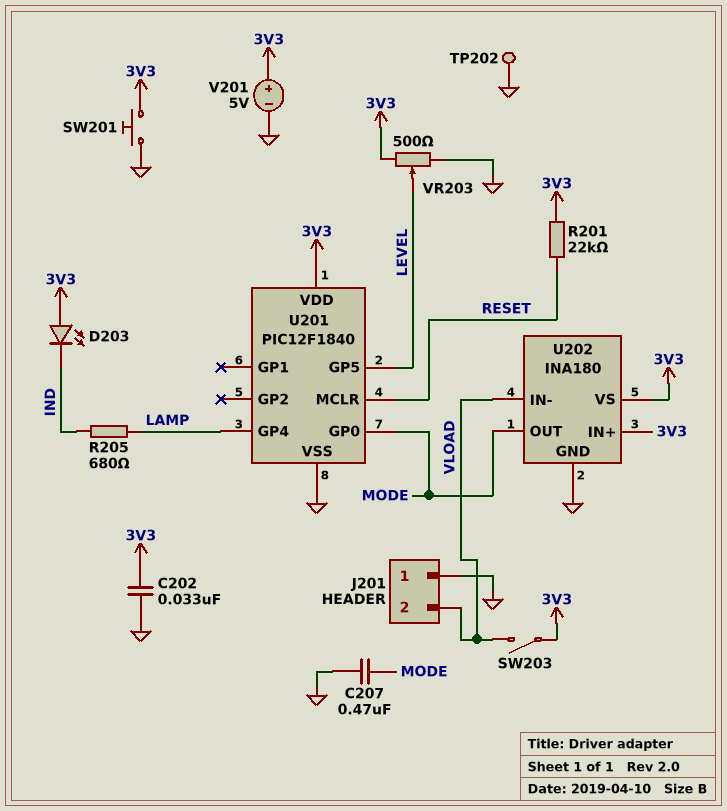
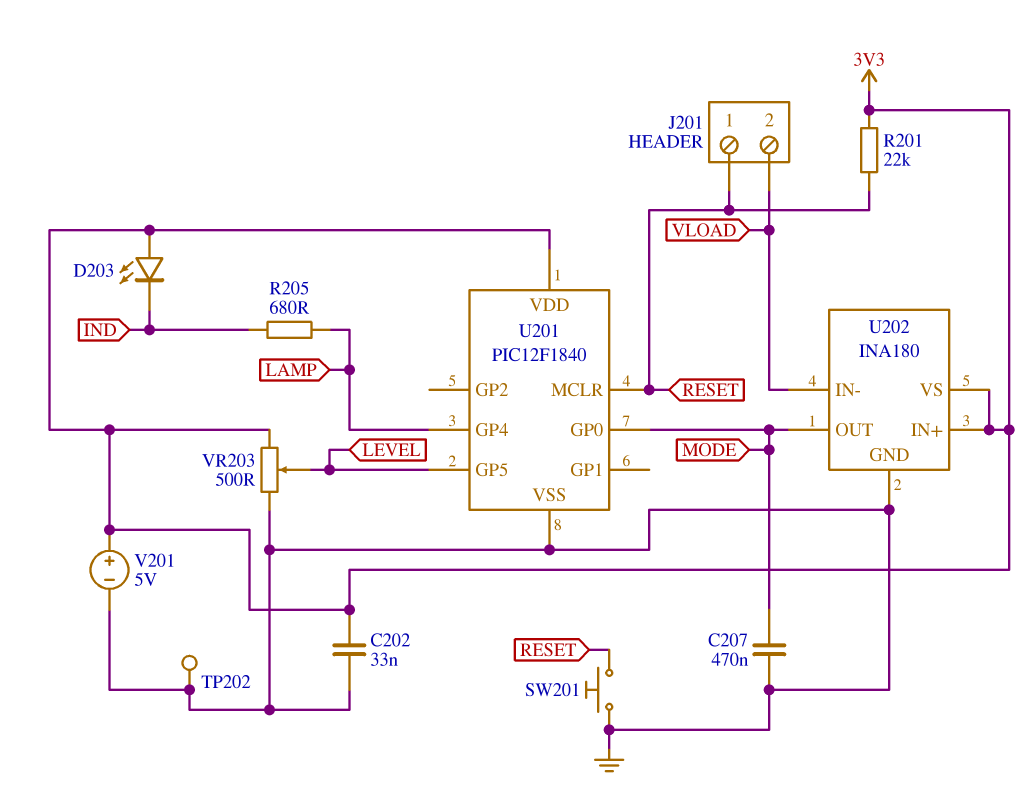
J201 pin 1: GND -> RESET
SW201: button (3V3, GND) -> button (GND, RESET)
SW203: switch (3V3, VLOAD) -> none

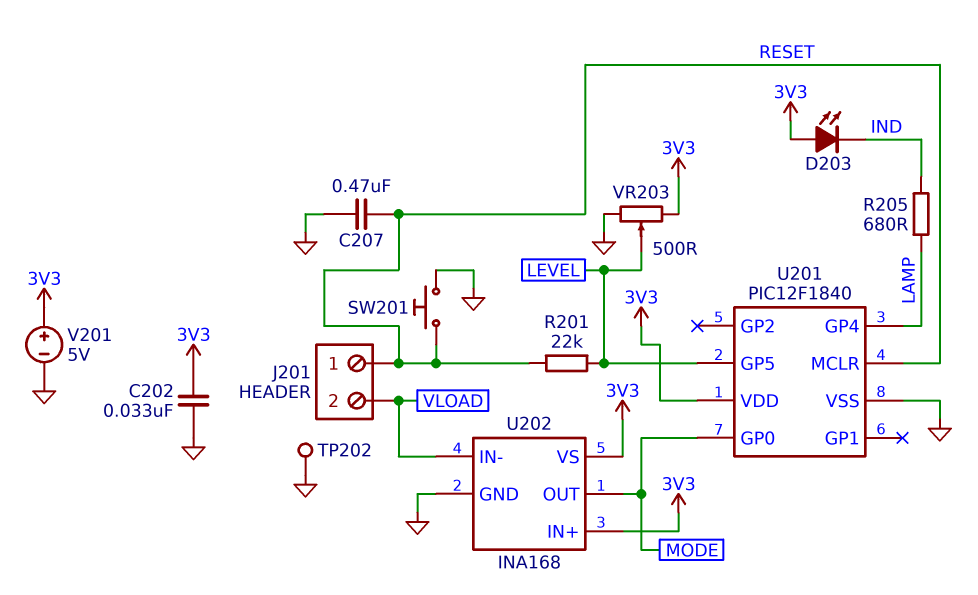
C207: 470nF (GND, MODE) -> 470nF (GND, RESET)
R201: 22k (3V3, RESET) -> 22k (LEVEL, RESET)
U202: INA180 -> INA168

